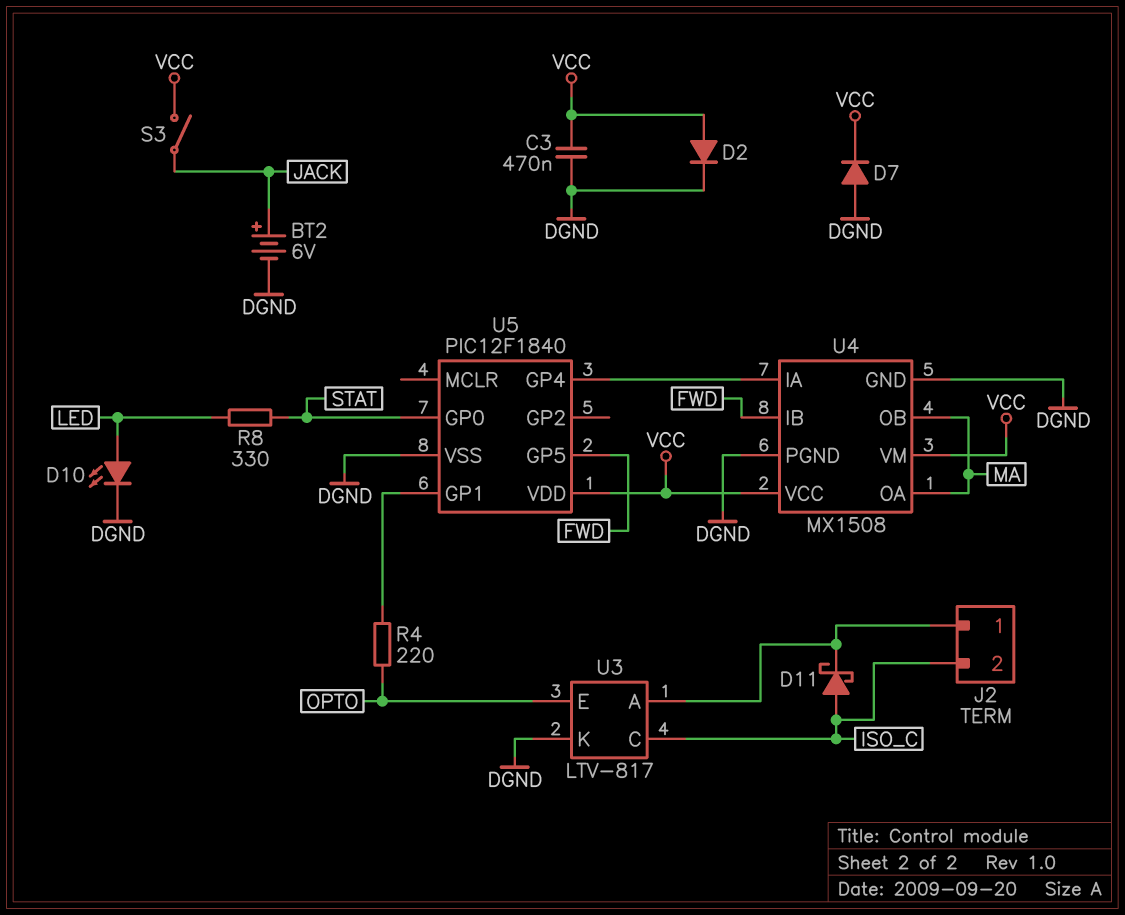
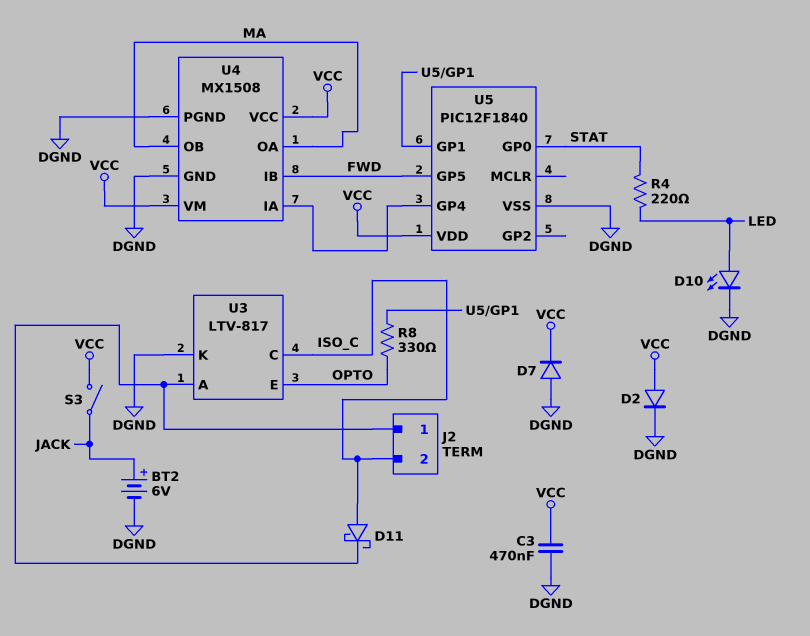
R4: 220 (OPTO, U5/GP1) -> 220 (LED, STAT)
R8: 330 (LED, STAT) -> 330 (OPTO, U5/GP1)

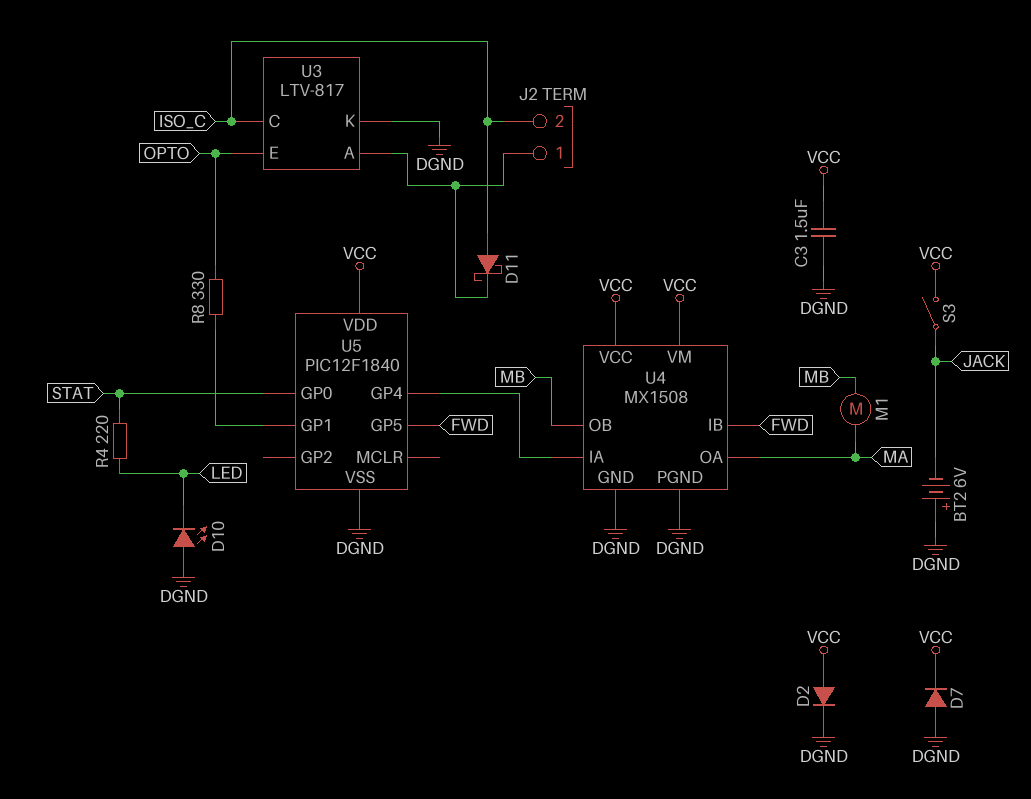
BT2: 6V (plus JACK, minus DGND) -> 6V (plus DGND, minus JACK)
C3: 470nF (DGND, VCC) -> 1.5uF (DGND, VCC)
D10: LED (A LED, K DGND) -> LED (A DGND, K LED)
M1: none -> motor (MA, MB)
U4 pin OB: MA -> MB

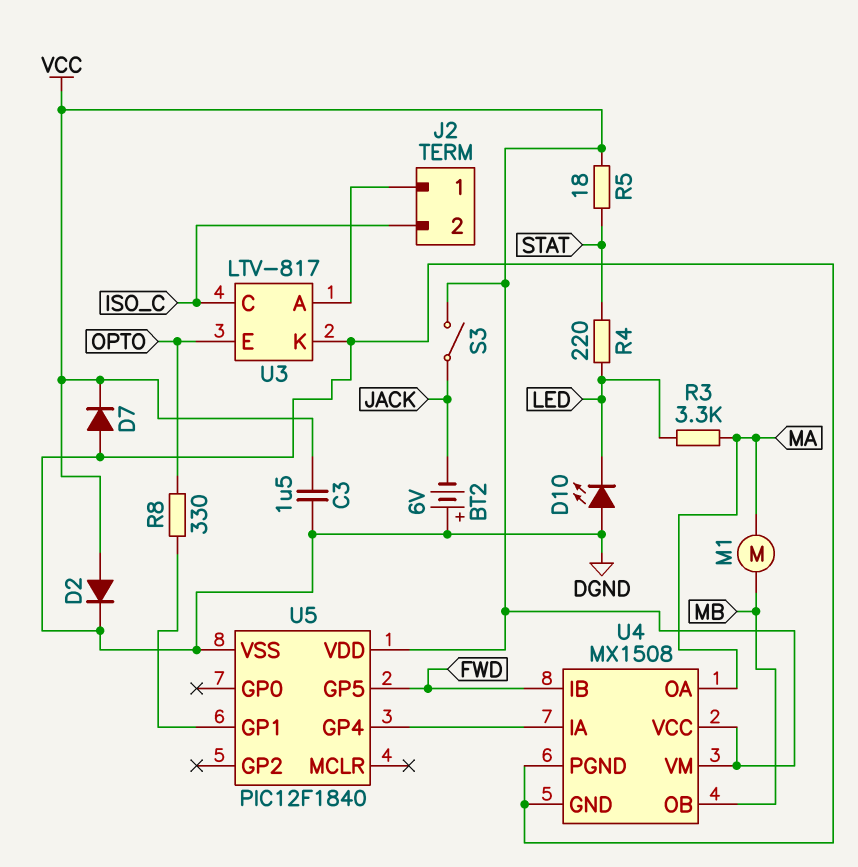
D11: schottky (A ISO_C, K J2/1) -> none
R3: none -> 3.3k (LED, MA)
R5: none -> 18 (STAT, VCC)
U5 pin GP0: STAT -> none

